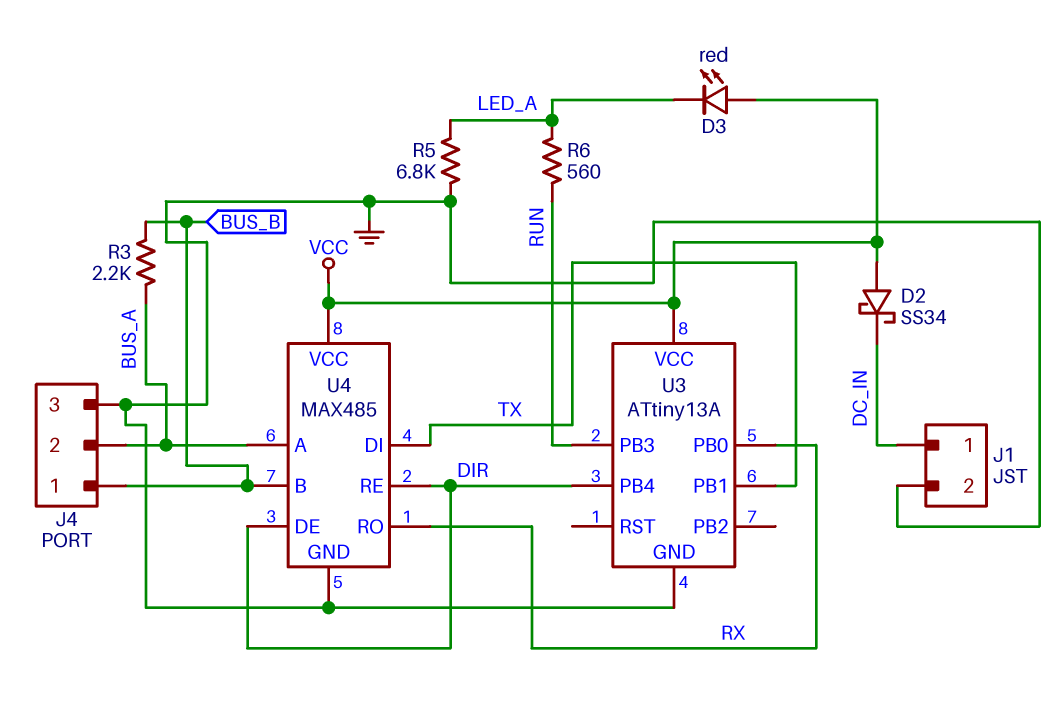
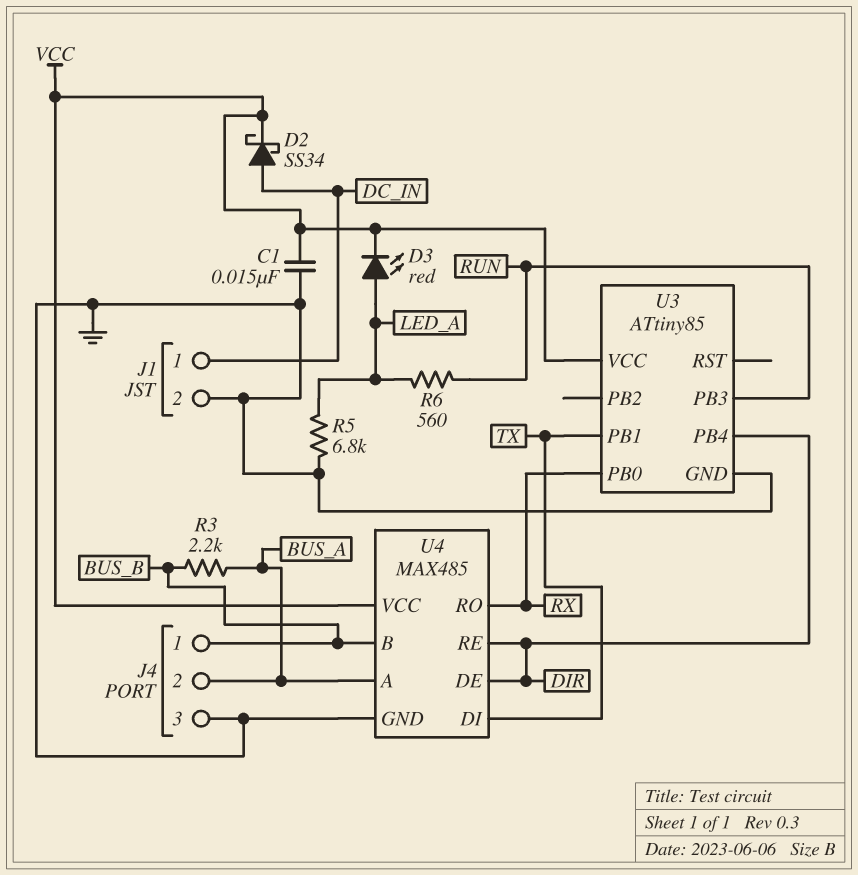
C1: none -> 15nF (GND, VCC)
D2: schottky SS34 (A VCC, K DC_IN) -> schottky SS34 (A DC_IN, K VCC)
D3: LED red (A VCC, K LED_A) -> LED red (A LED_A, K VCC)
U3: ATtiny13A -> ATtiny85

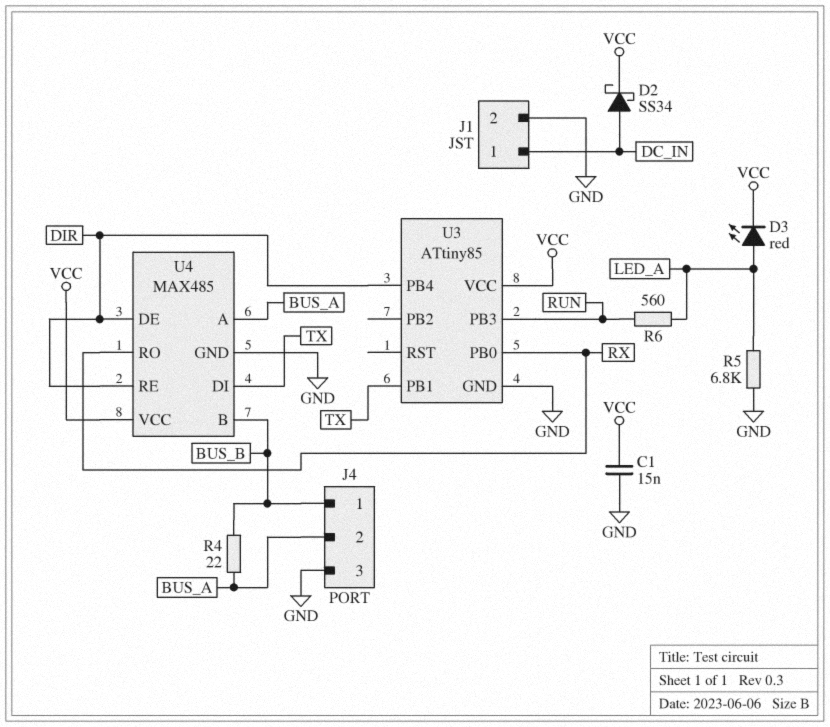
R3: 2.2k (BUS_A, BUS_B) -> none
R4: none -> 22 (BUS_A, BUS_B)

